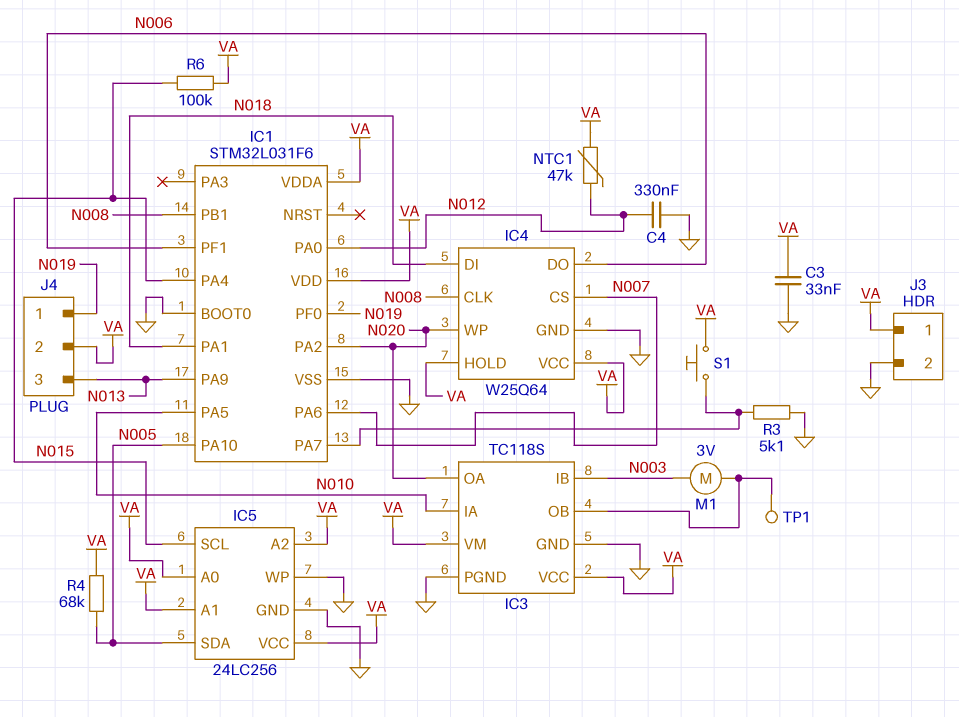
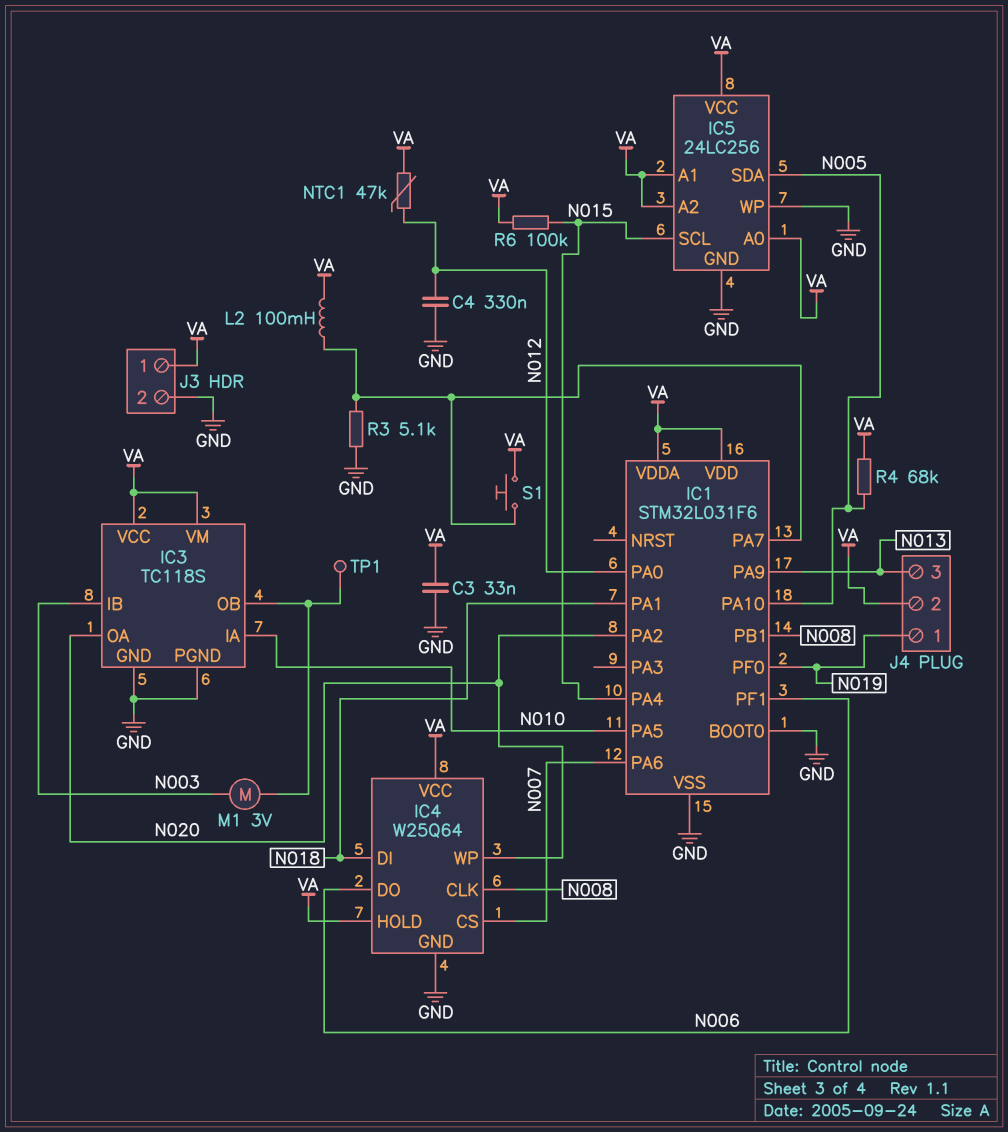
L2: none -> 100mH (IC1/PA7, VA)

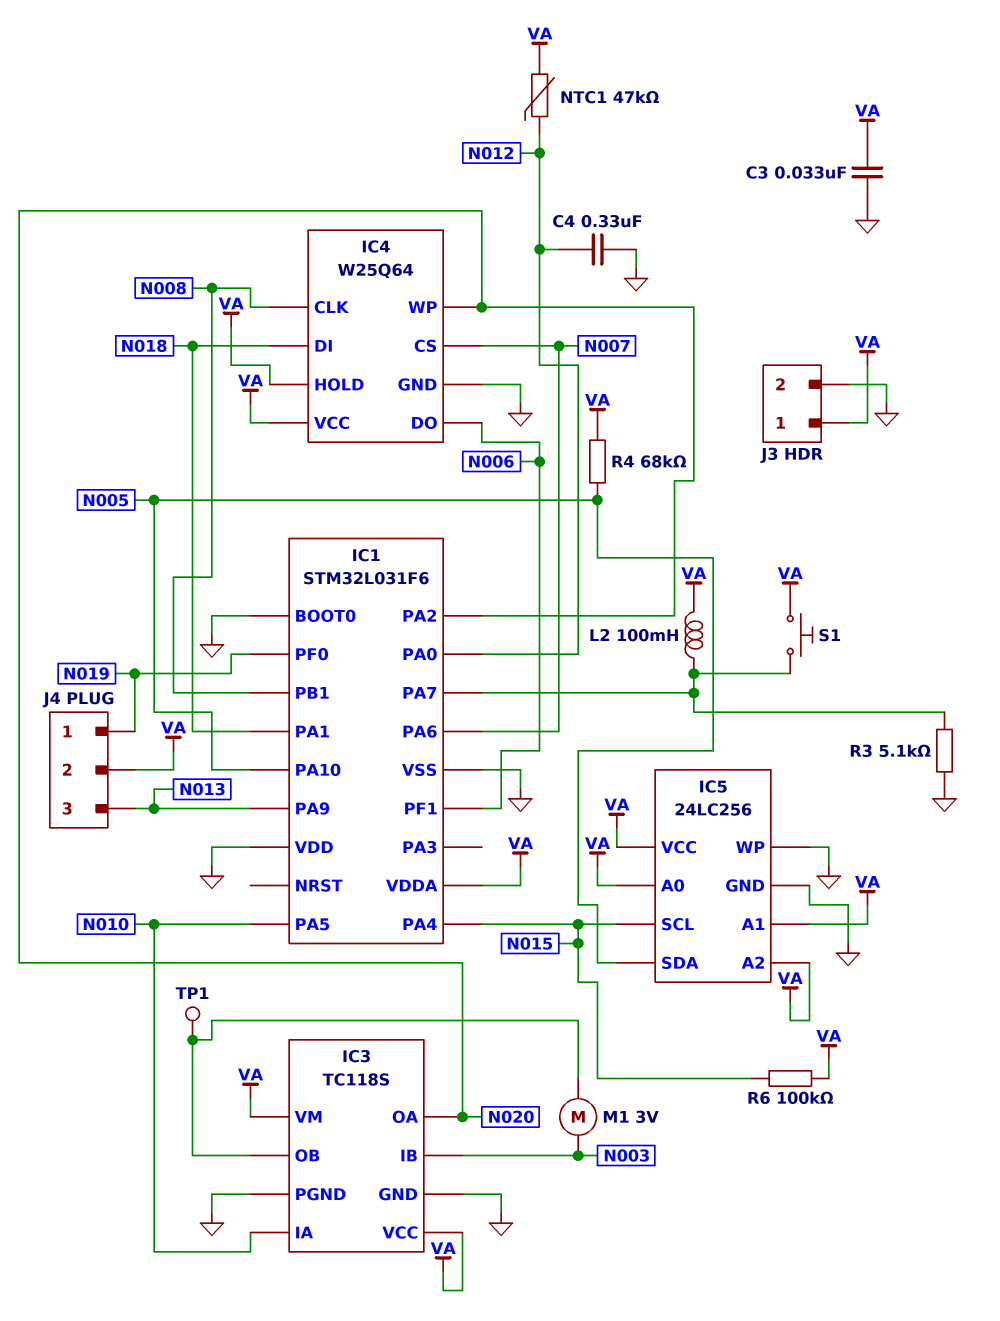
IC1 pin VDD: VA -> GND

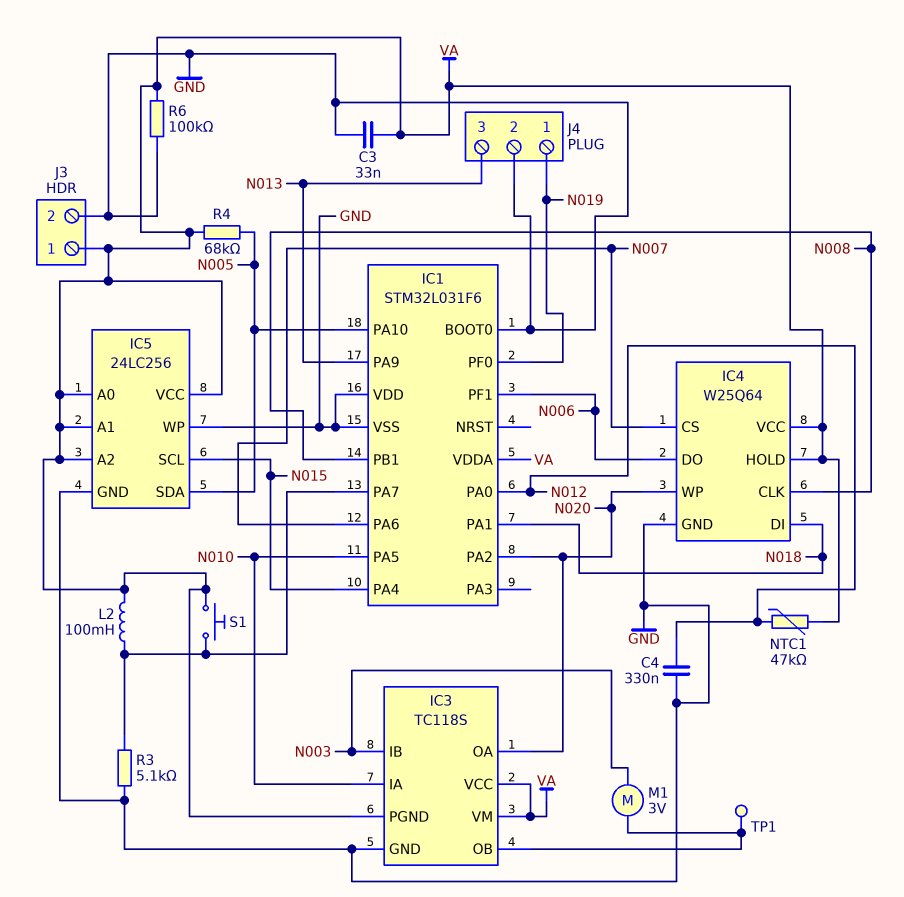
IC3 pin PGND: GND -> VA
J4 pin 2: VA -> GND
R6: 100k (N015, VA) -> 100k (GND, VA)

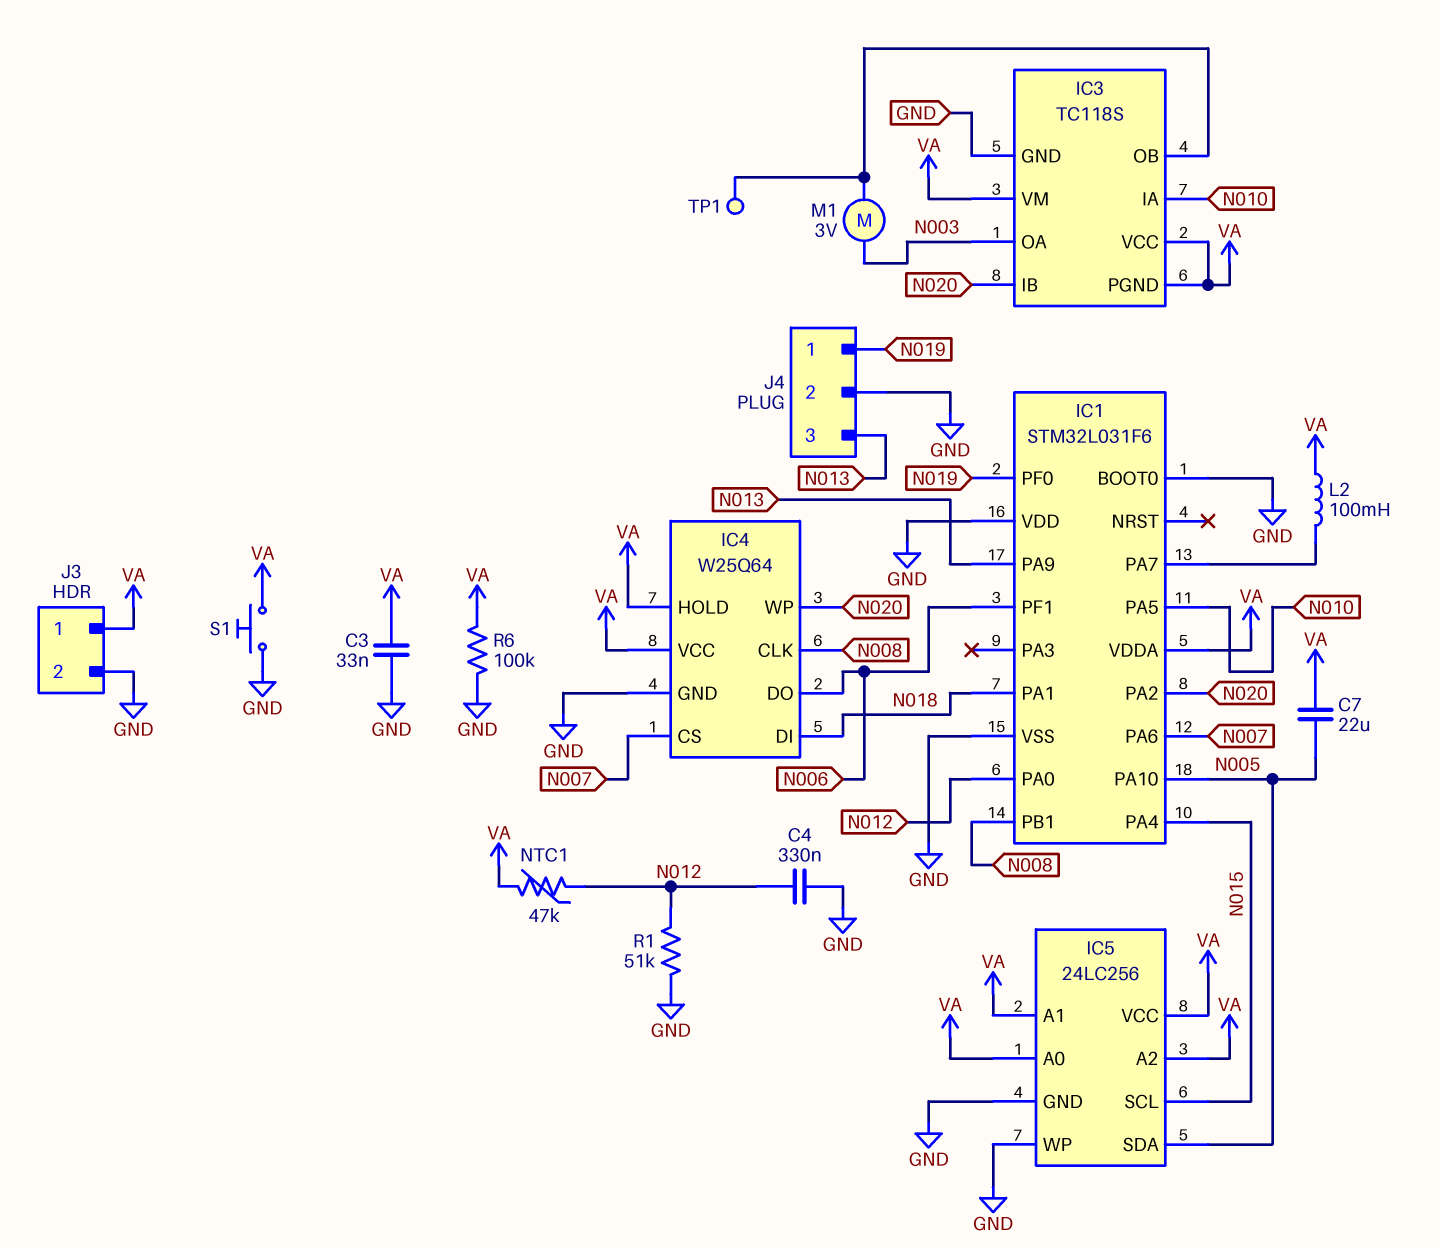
C7: none -> 22uF (N005, VA)
IC3 pin IB: N003 -> N020
IC3 pin OA: N020 -> N003
R1: none -> 51k (GND, N012)
R3: 5.1k (GND, IC1/PA7) -> none
R4: 68k (N005, VA) -> none
S1: button (IC1/PA7, VA) -> button (GND, VA)

